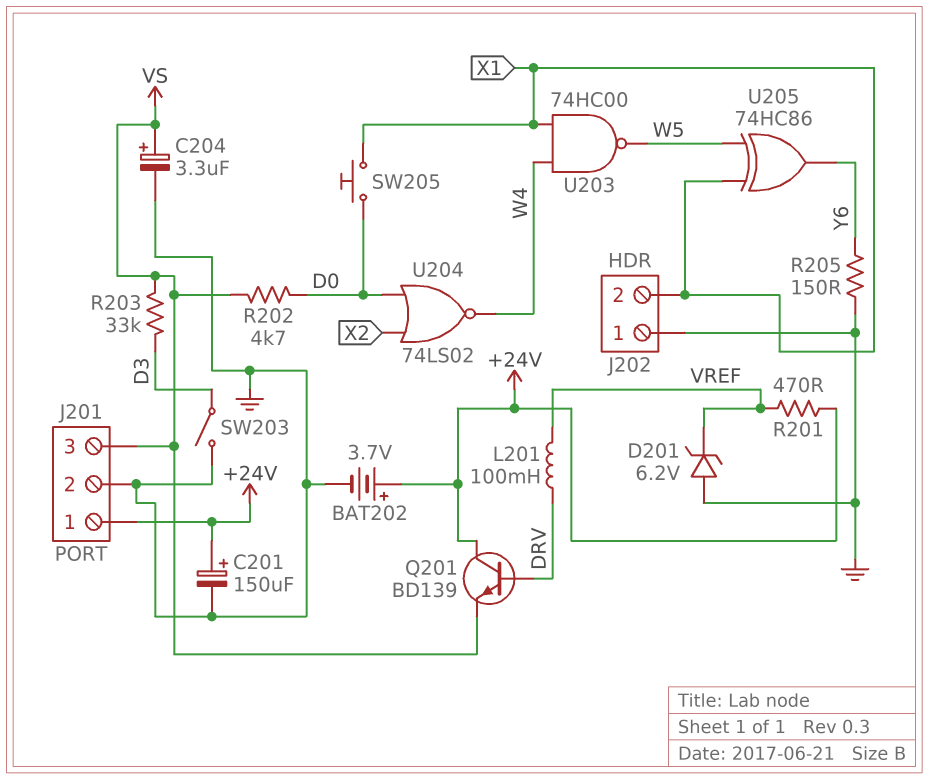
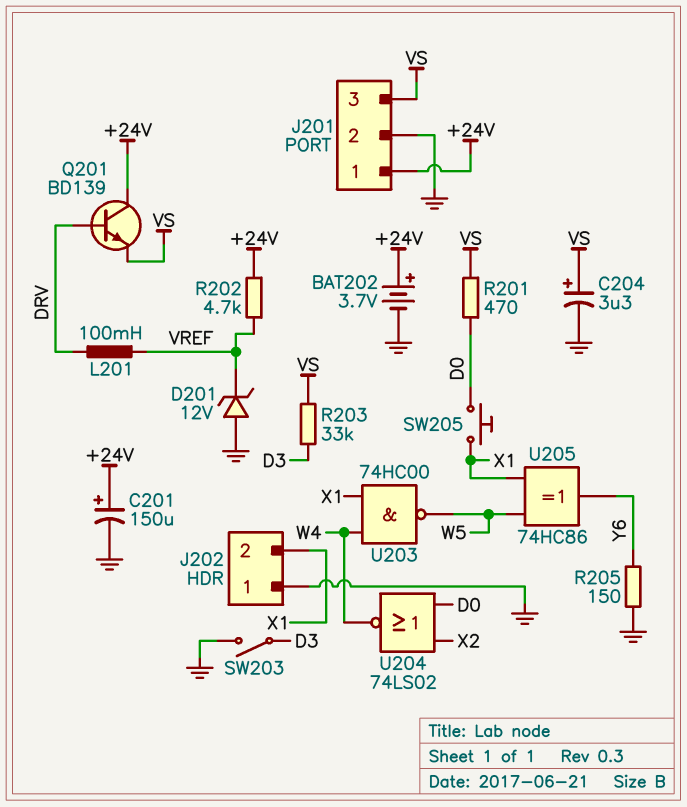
D201: zener 6.2V (A GND, K VREF) -> zener 12V (A GND, K VREF)
R201: 470 (+24V, VREF) -> 470 (D0, VS)
R202: 4.7k (D0, VS) -> 4.7k (+24V, VREF)

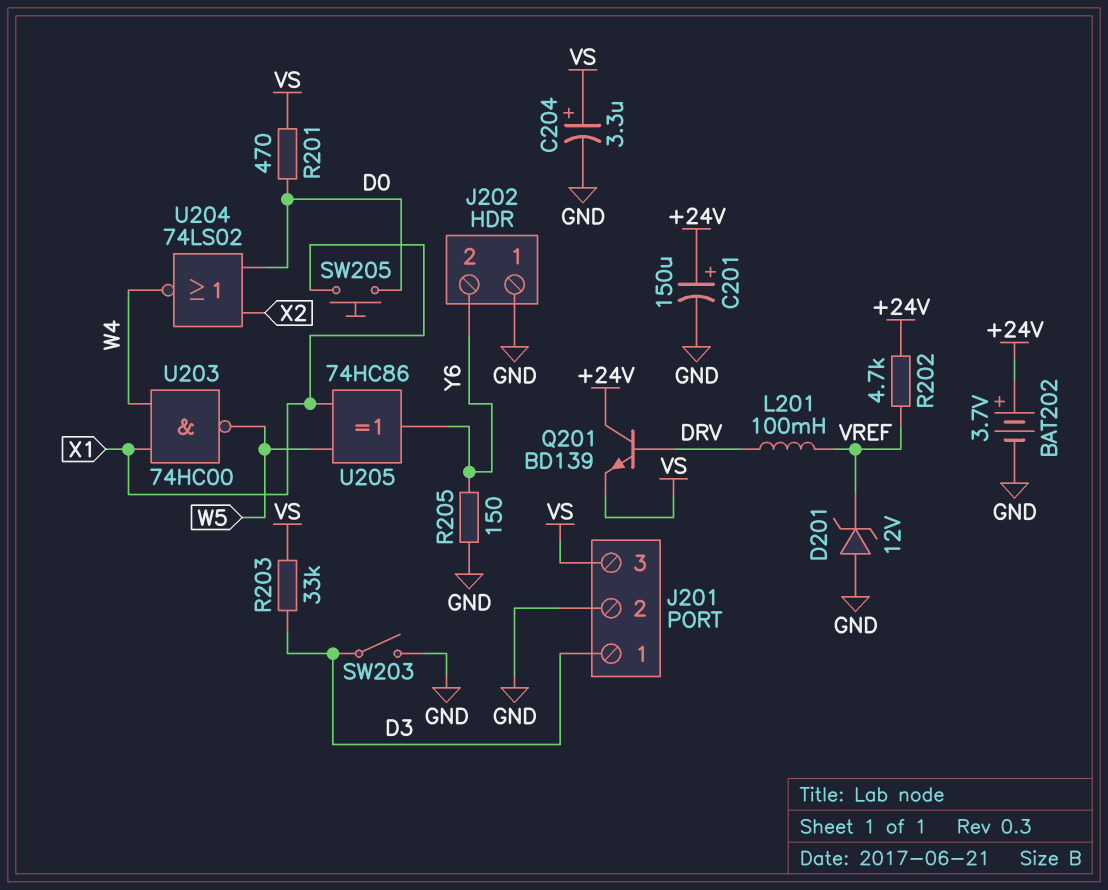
J201 pin 1: +24V -> D3
J202 pin 2: X1 -> Y6

